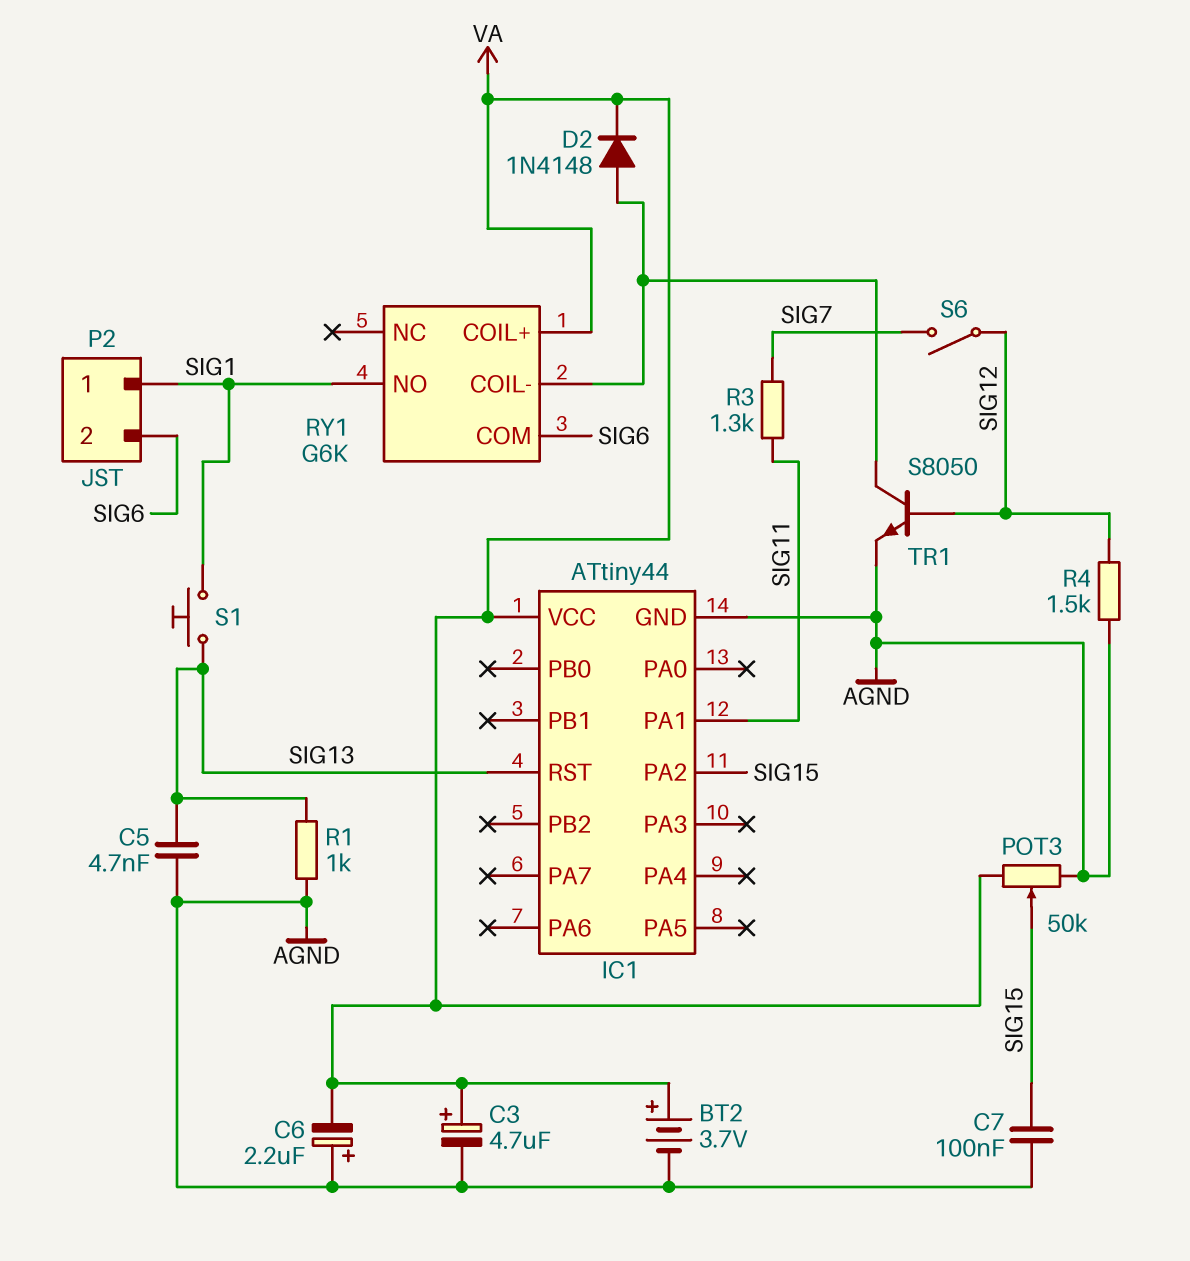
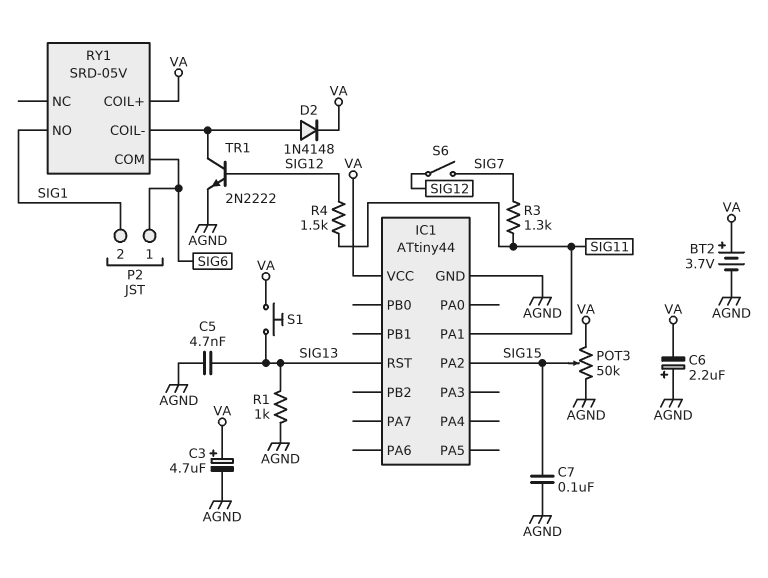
P2 pin 1: SIG1 -> SIG6
P2 pin 2: SIG6 -> SIG1
R4: 1.5k (AGND, SIG12) -> 1.5k (SIG11, SIG12)
RY1: G6K -> SRD-05V
S1: button (SIG1, SIG13) -> button (SIG13, VA)
TR1: NPN S8050 (B SIG12, C RY1/COIL-, E AGND) -> NPN 2N2222 (B SIG12, C RY1/COIL-, E AGND)

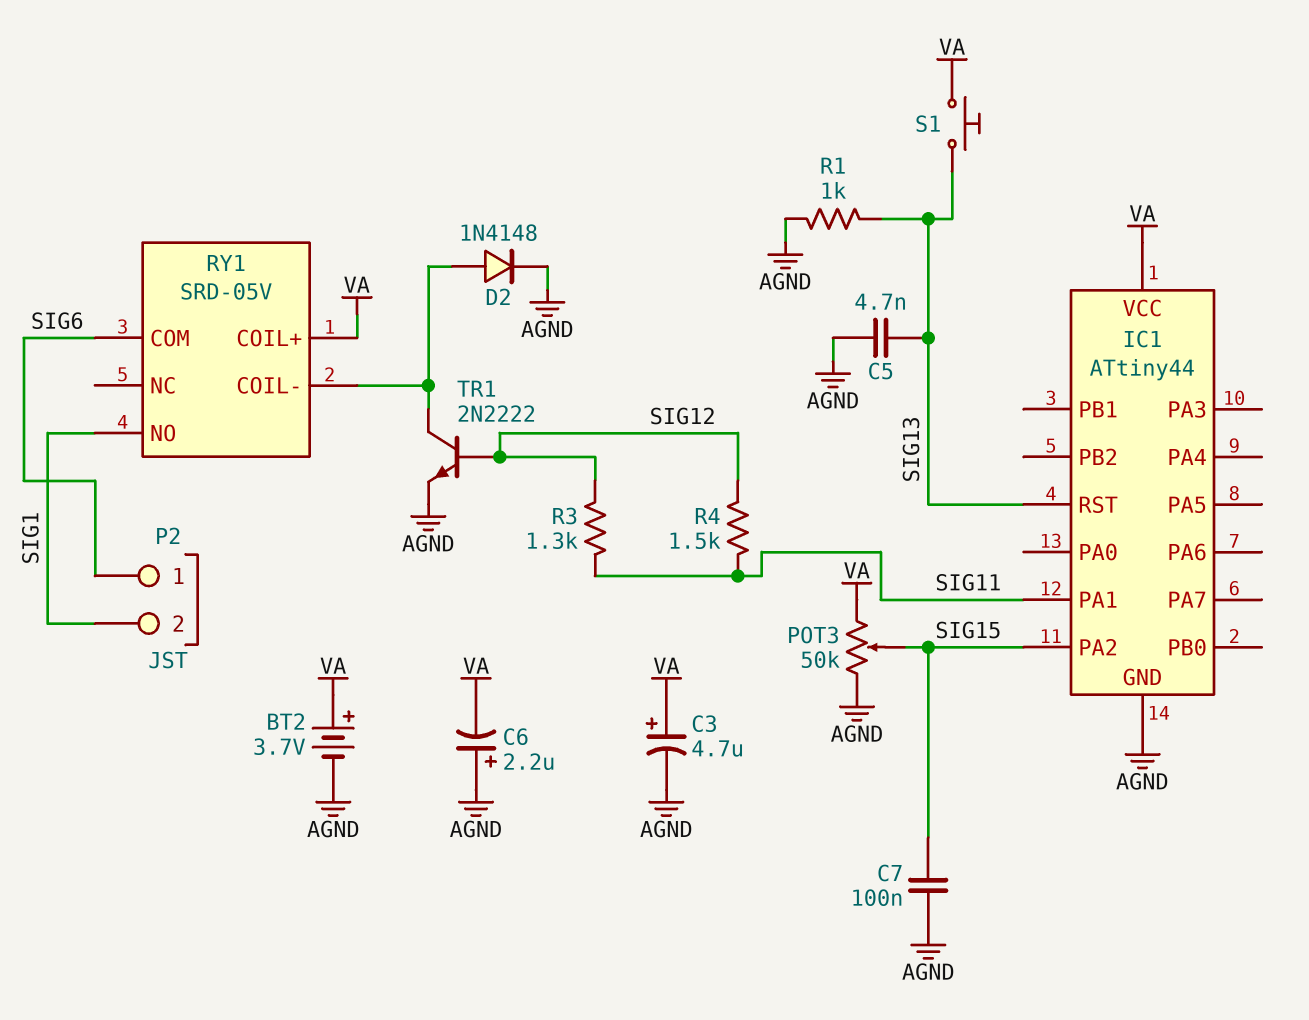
D2: diode 1N4148 (A RY1/COIL-, K VA) -> diode 1N4148 (A RY1/COIL-, K AGND)
R3: 1.3k (SIG7, SIG11) -> 1.3k (SIG11, SIG12)
S6: switch (SIG7, SIG12) -> none

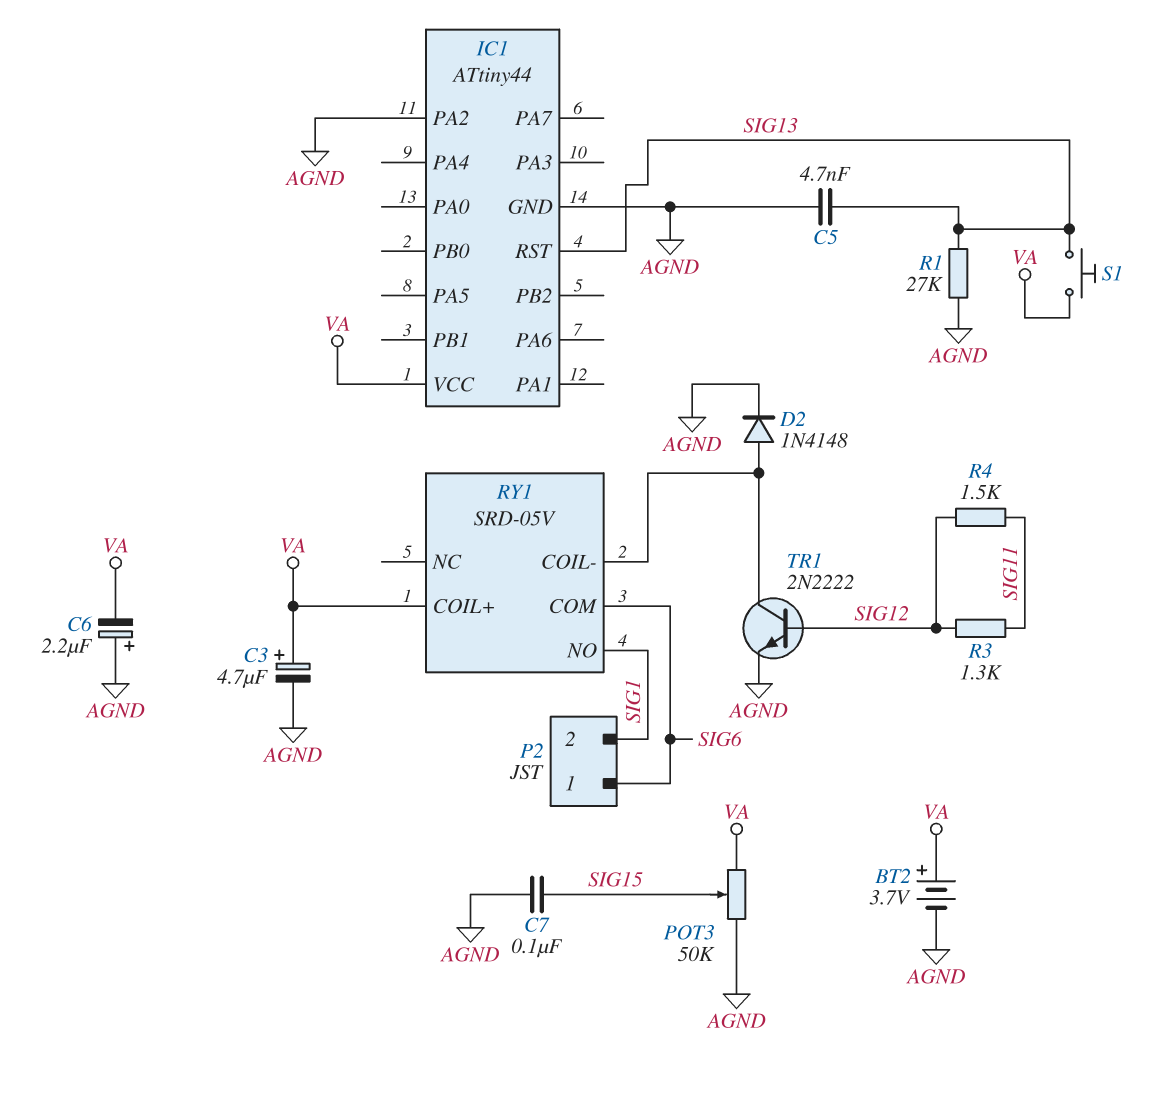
IC1 pin PA1: SIG11 -> none
IC1 pin PA2: SIG15 -> AGND
R1: 1k (AGND, SIG13) -> 27k (AGND, SIG13)

